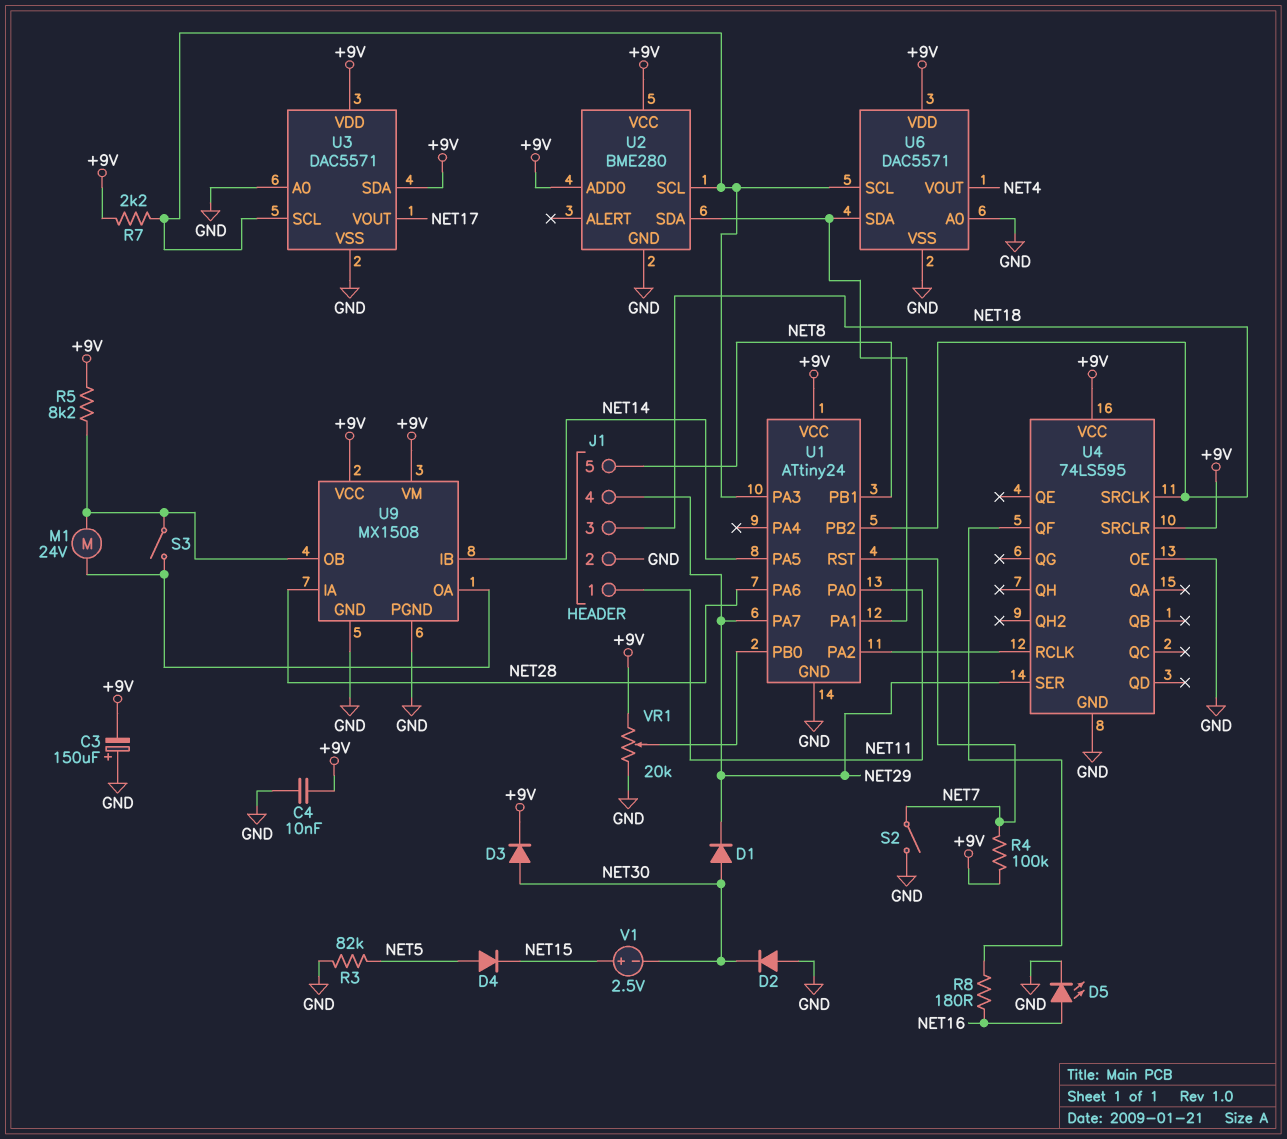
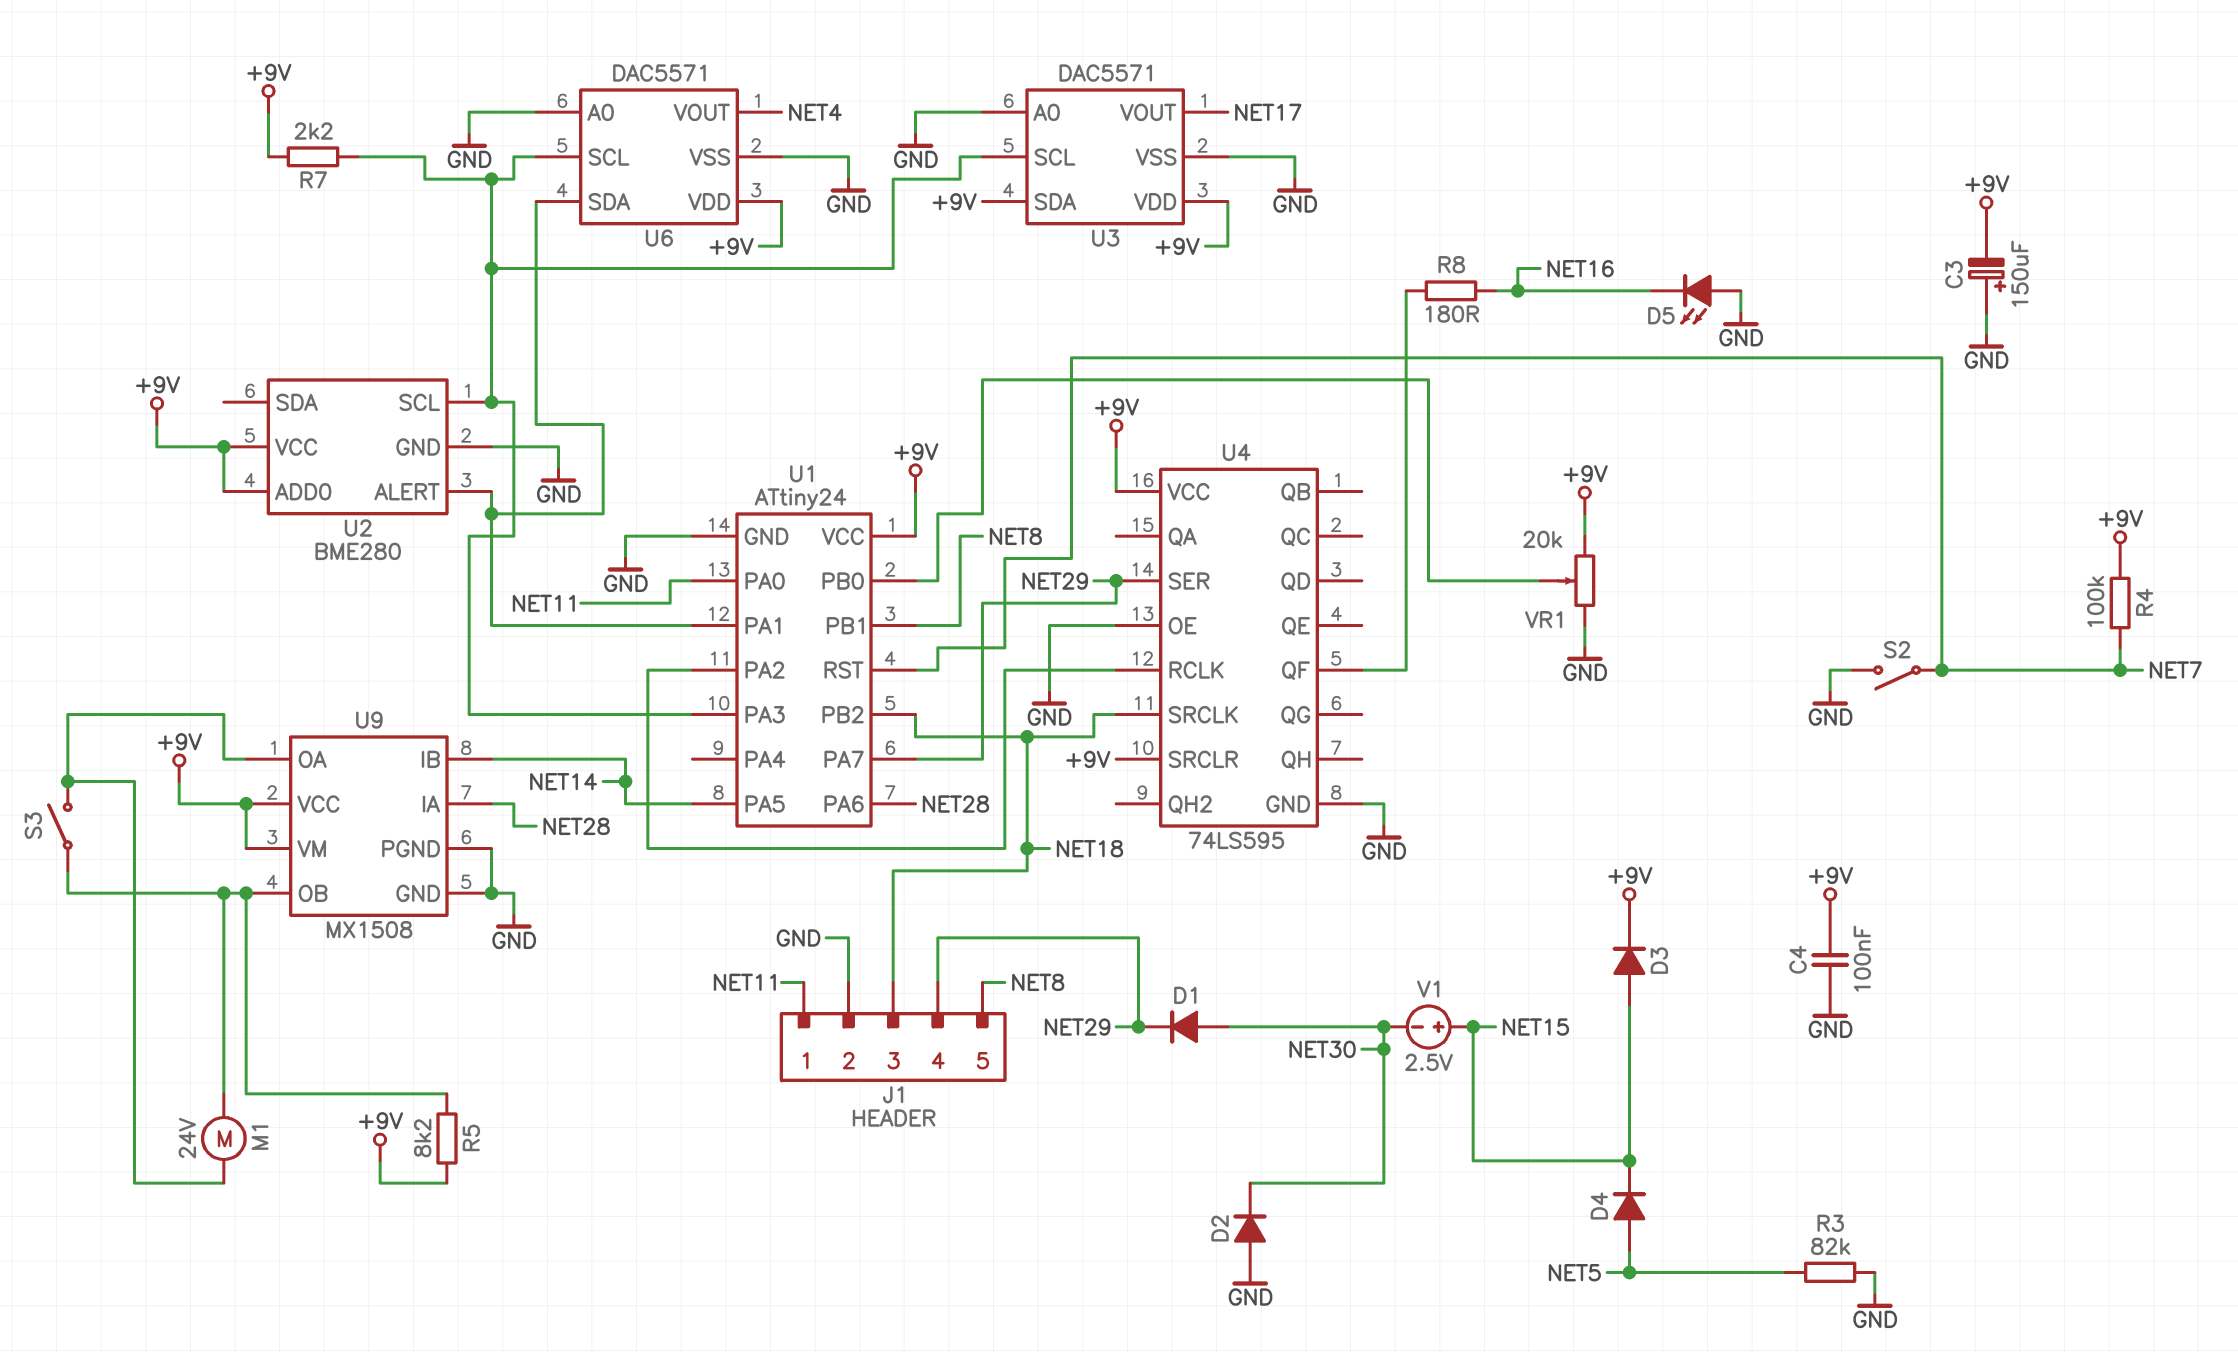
C4: 10nF (+9V, GND) -> 100nF (+9V, GND)
D3: diode (A NET30, K +9V) -> diode (A NET15, K +9V)
D5: LED (A NET16, K GND) -> LED (A GND, K NET16)
U2 pin ALERT: none -> U1/PA1
U2 pin SDA: U1/PA1 -> none

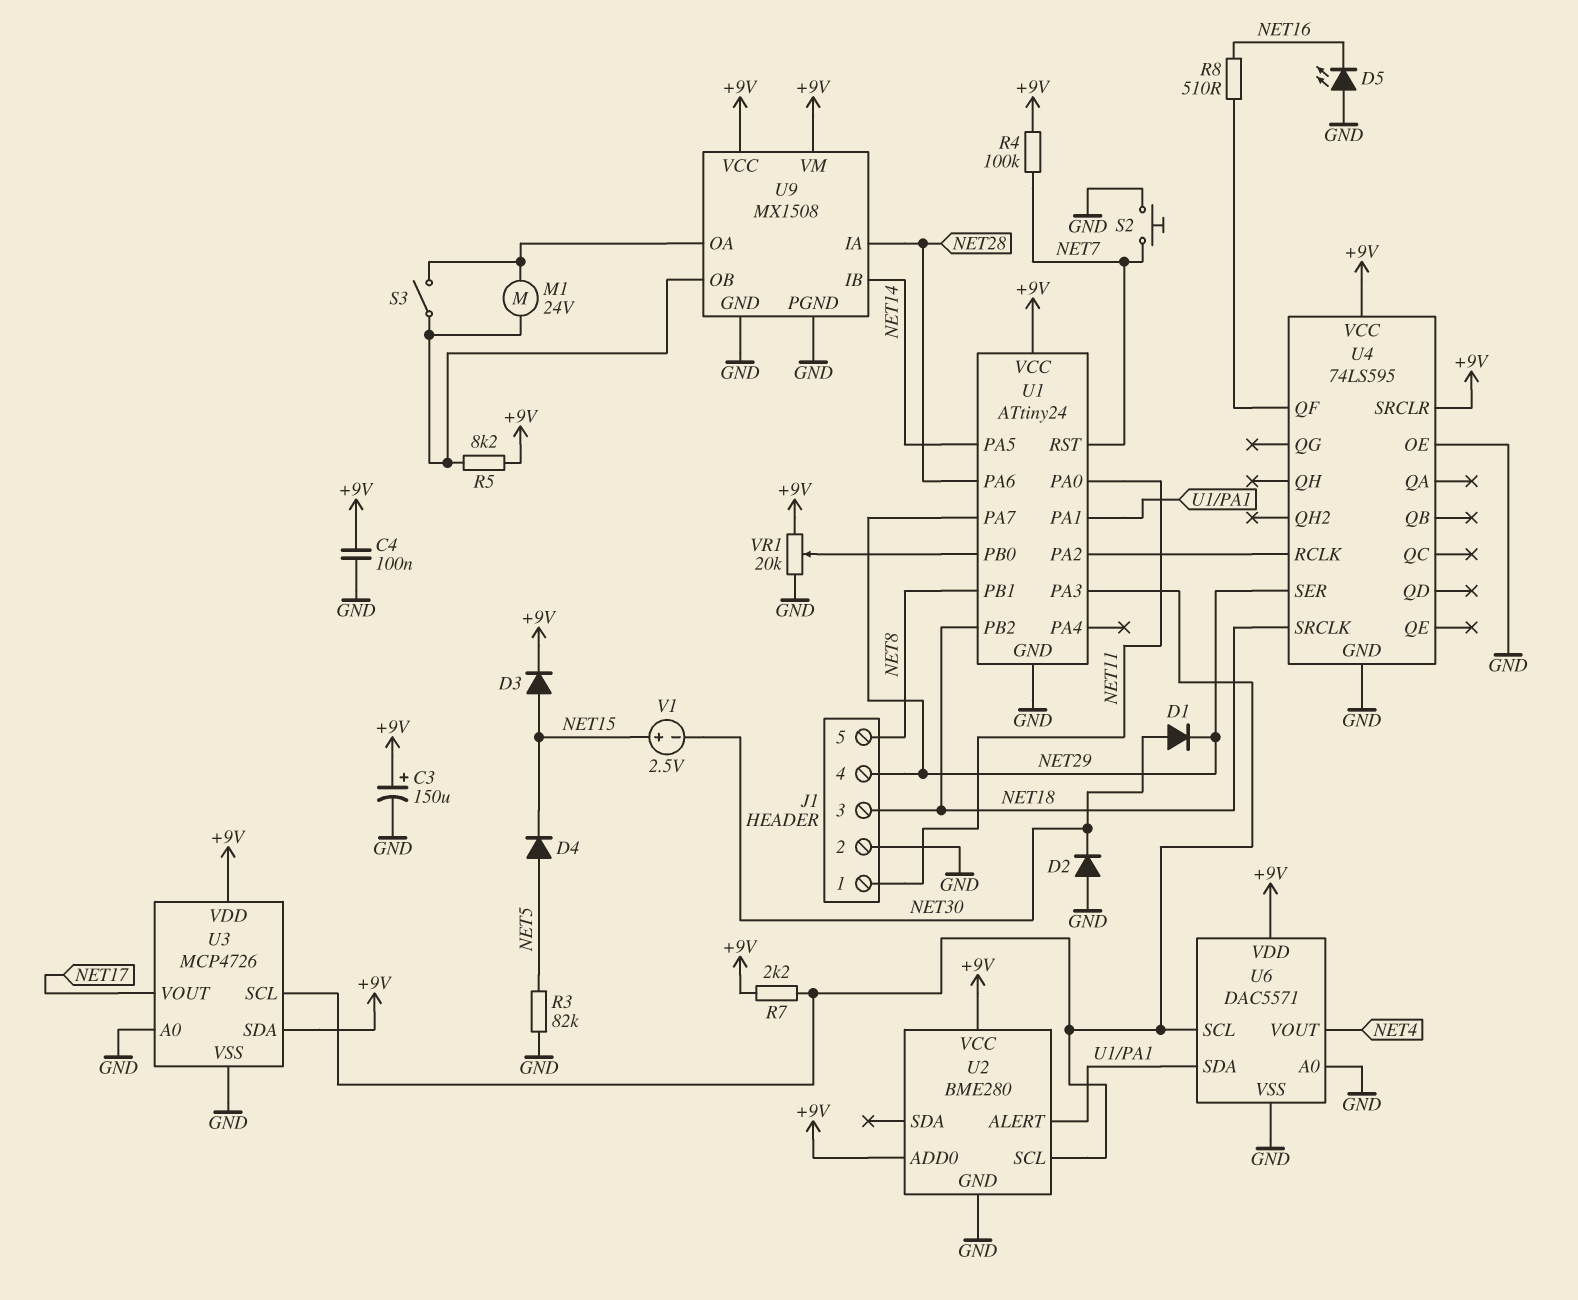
C3: 150uF (plus GND, minus +9V) -> 150uF (plus +9V, minus GND)
R8: 180 (NET16, U4/QF) -> 510 (NET16, U4/QF)
S2: switch (GND, NET7) -> button (GND, NET7)
U3: DAC5571 -> MCP4726

